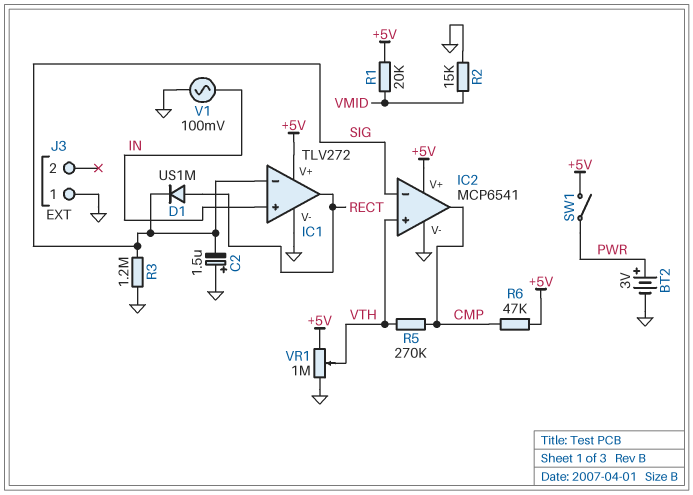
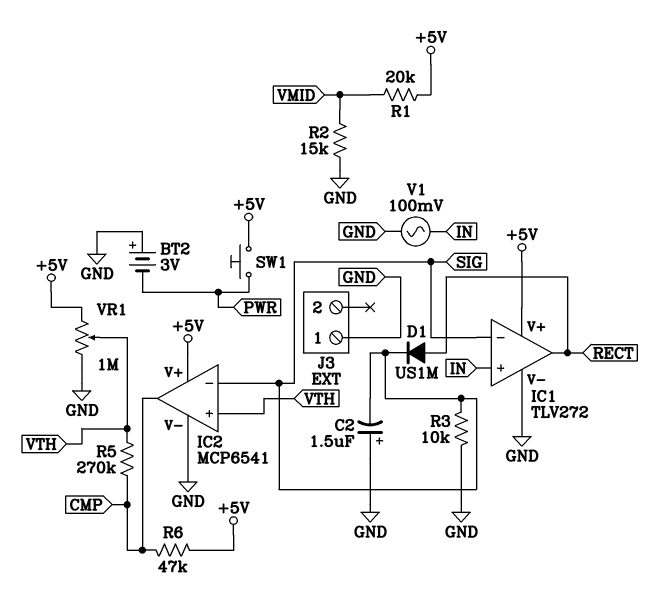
BT2: 3V (plus PWR, minus GND) -> 3V (plus GND, minus PWR)
R3: 1.2M (GND, SIG) -> 10k (GND, SIG)
SW1: switch (+5V, PWR) -> button (+5V, PWR)

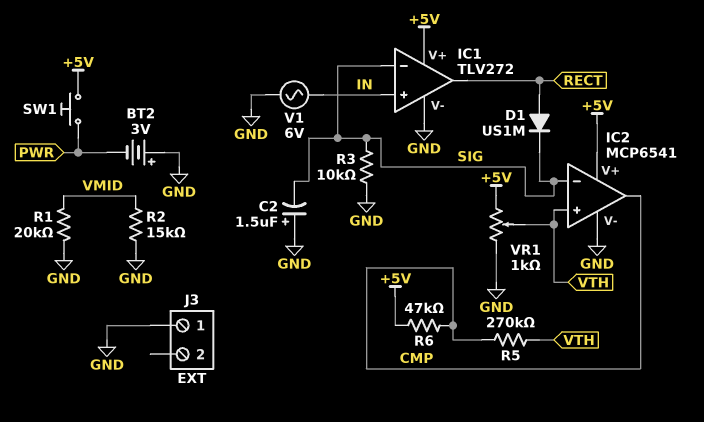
R1: 20k (+5V, VMID) -> 20k (GND, VMID)
V1: AC 100mV (GND, IN) -> AC 6V (GND, IN)
VR1: 1M (+5V, GND, wiper VTH) -> 1k (+5V, GND, wiper VTH)

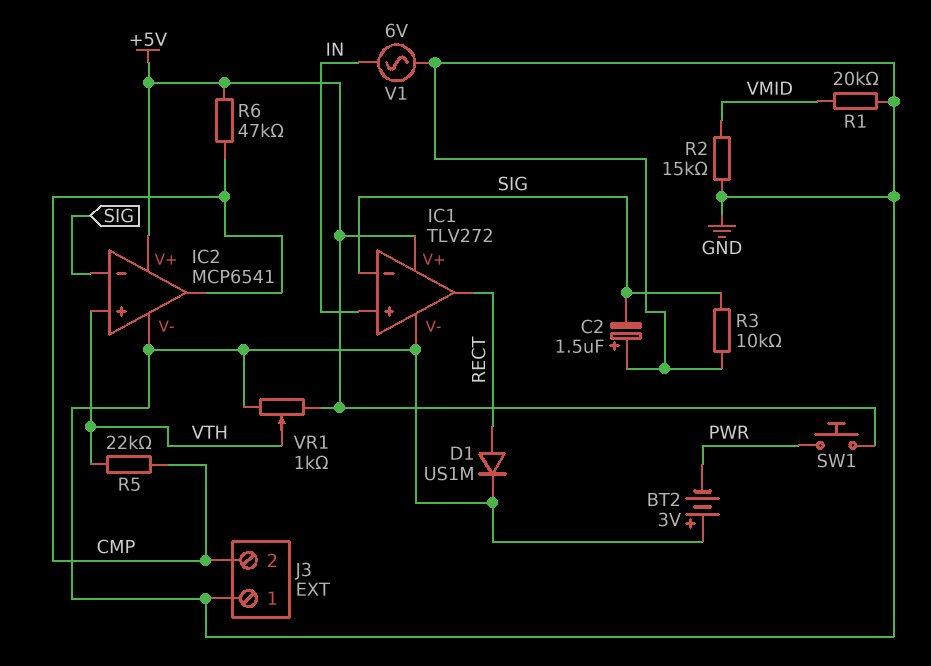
D1: diode US1M (A RECT, K SIG) -> diode US1M (A RECT, K GND)
J3 pin 2: none -> CMP
R5: 270k (CMP, VTH) -> 22k (CMP, VTH)

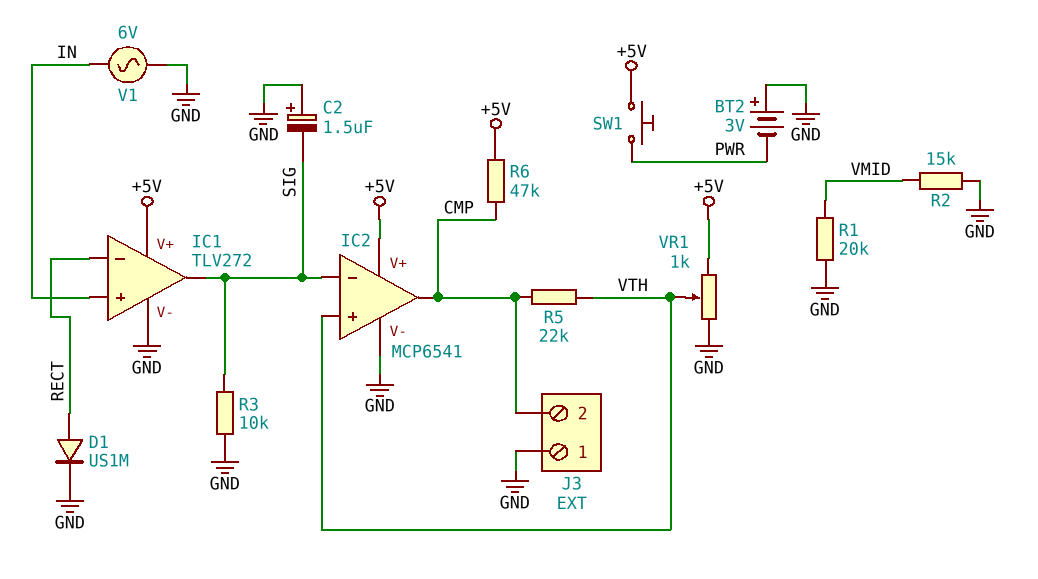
IC1 pin in-: SIG -> RECT
IC1 pin out: RECT -> SIG

